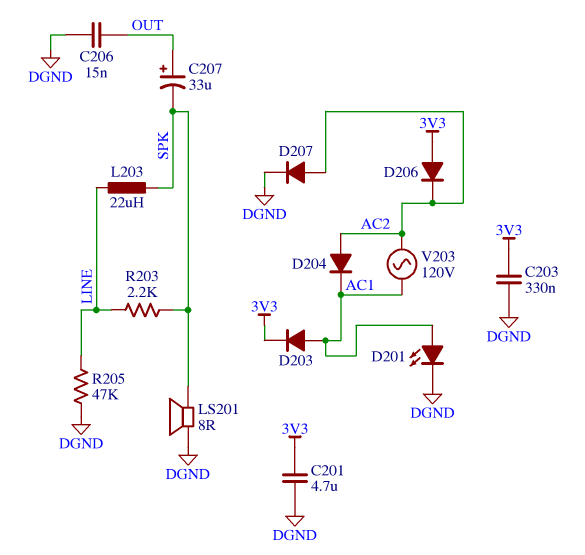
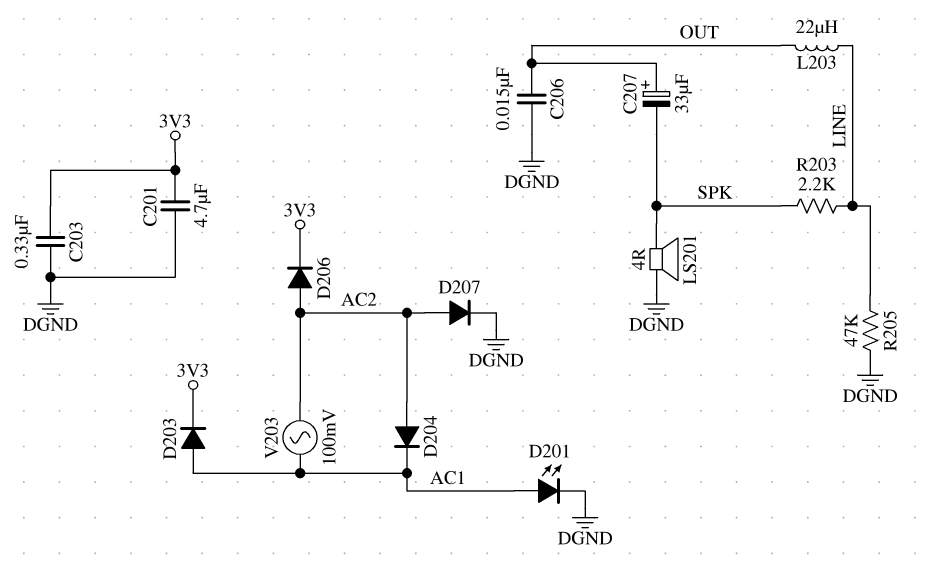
D206: diode (A 3V3, K AC2) -> diode (A AC2, K 3V3)
L203: 22uH (LINE, SPK) -> 22uH (LINE, OUT)
LS201: speaker 8R (DGND, SPK) -> speaker 4R (DGND, SPK)
V203: AC 120V (AC1, AC2) -> AC 100mV (AC1, AC2)

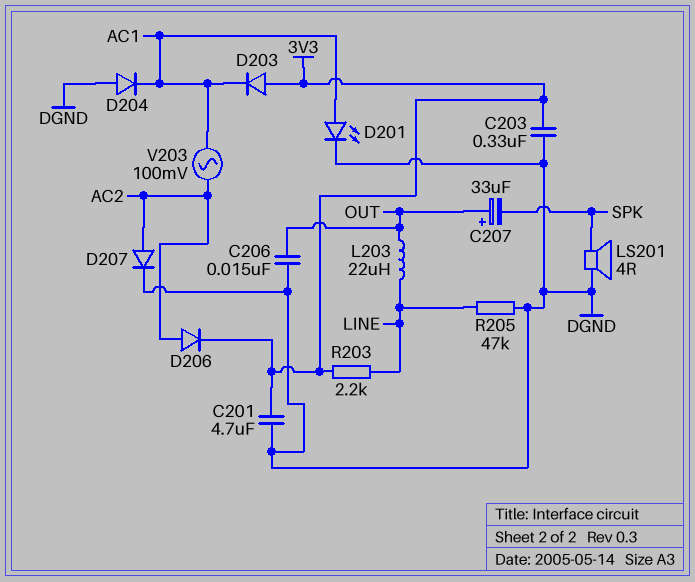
D203: diode (A AC1, K 3V3) -> diode (A 3V3, K AC1)
D204: diode (A AC2, K AC1) -> diode (A DGND, K AC1)
R203: 2.2k (LINE, SPK) -> 2.2k (3V3, LINE)

